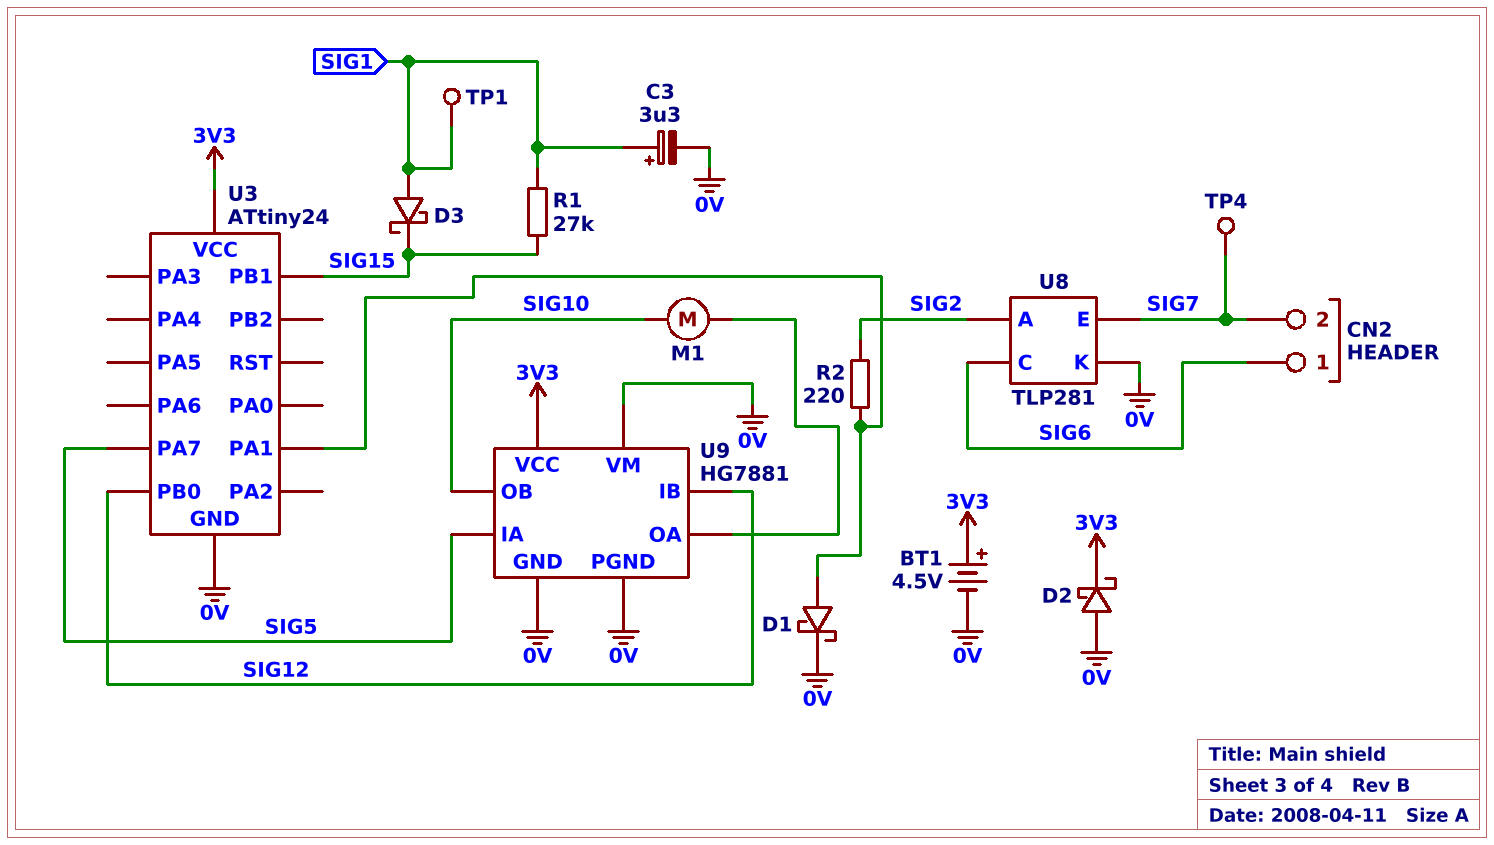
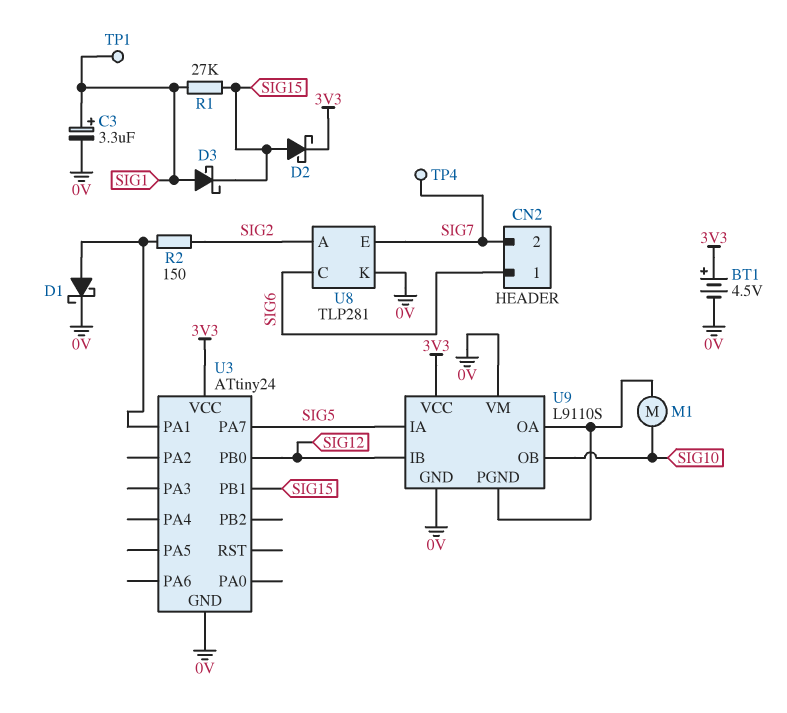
D2: schottky (A 0V, K 3V3) -> schottky (A SIG15, K 3V3)
R2: 220 (SIG2, U3/PA1) -> 150 (SIG2, U3/PA1)
U9: HG7881 -> L9110S
U9 pin PGND: 0V -> U9/OA

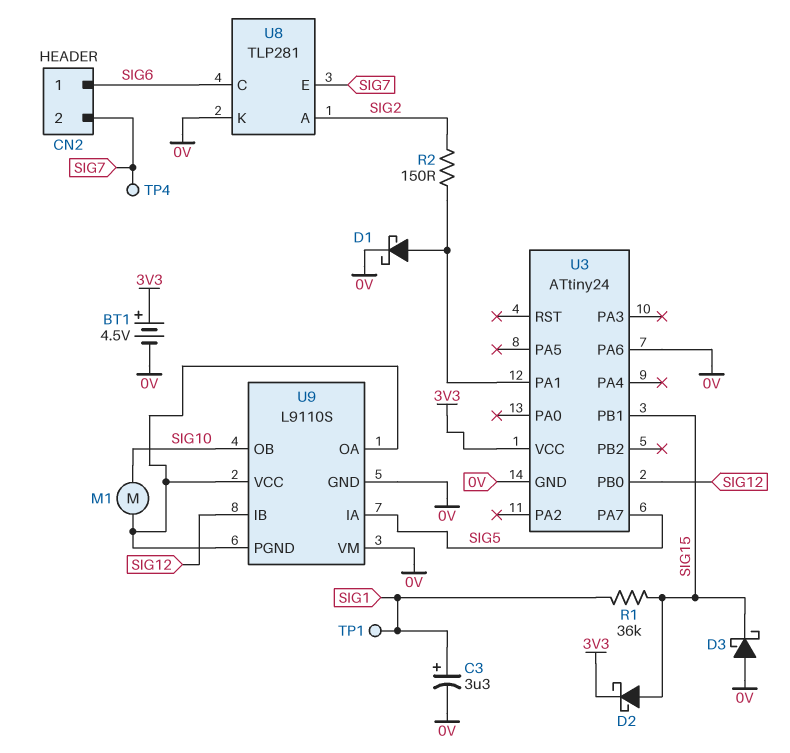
D3: schottky (A SIG1, K SIG15) -> schottky (A 0V, K SIG15)
R1: 27k (SIG1, SIG15) -> 36k (SIG1, SIG15)
U3 pin PA6: none -> 0V
U9 pin VCC: 3V3 -> U9/OA

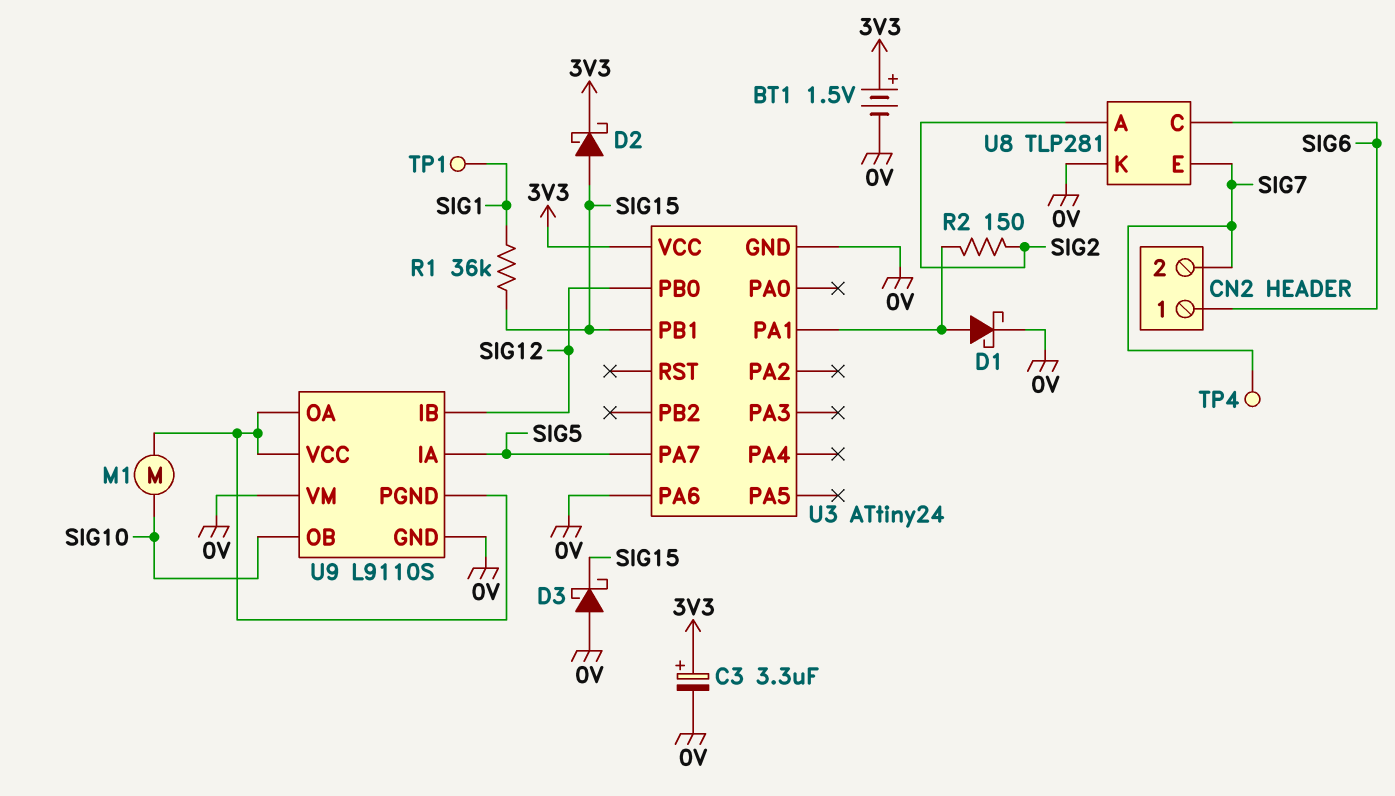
BT1: 4.5V (plus 3V3, minus 0V) -> 1.5V (plus 3V3, minus 0V)
C3: 3.3uF (plus SIG1, minus 0V) -> 3.3uF (plus 3V3, minus 0V)

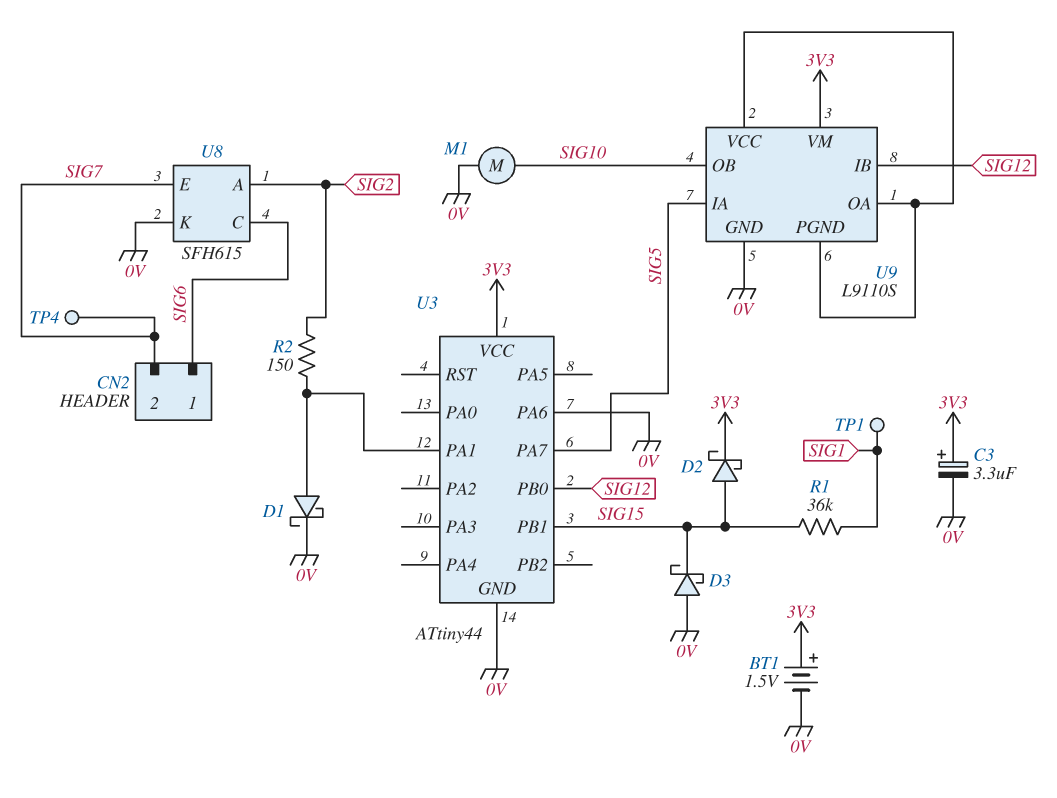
M1: motor (SIG10, U9/OA) -> motor (0V, SIG10)
U3: ATtiny24 -> ATtiny44
U8: TLP281 -> SFH615
U9 pin VM: 0V -> 3V3

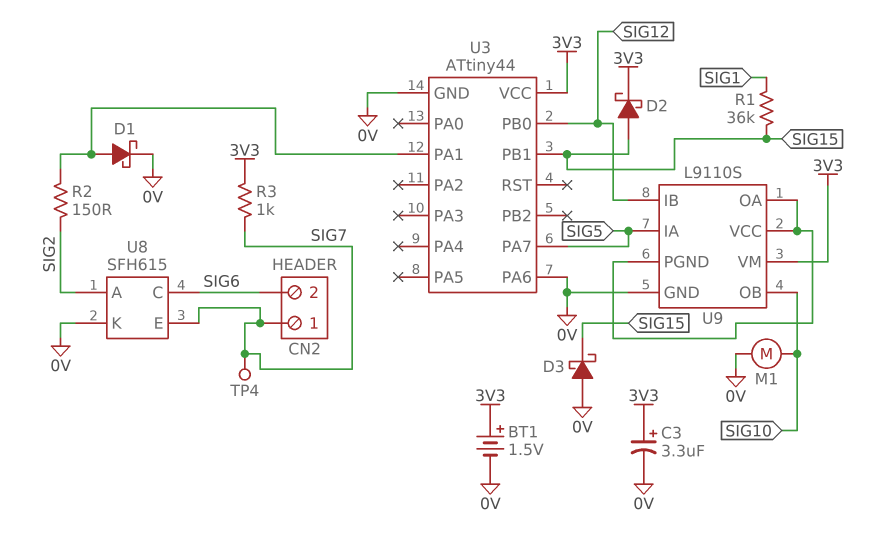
CN2 pin 1: SIG6 -> SIG7
CN2 pin 2: SIG7 -> SIG6
R3: none -> 1k (3V3, SIG7)
TP1: test point (SIG1) -> none

